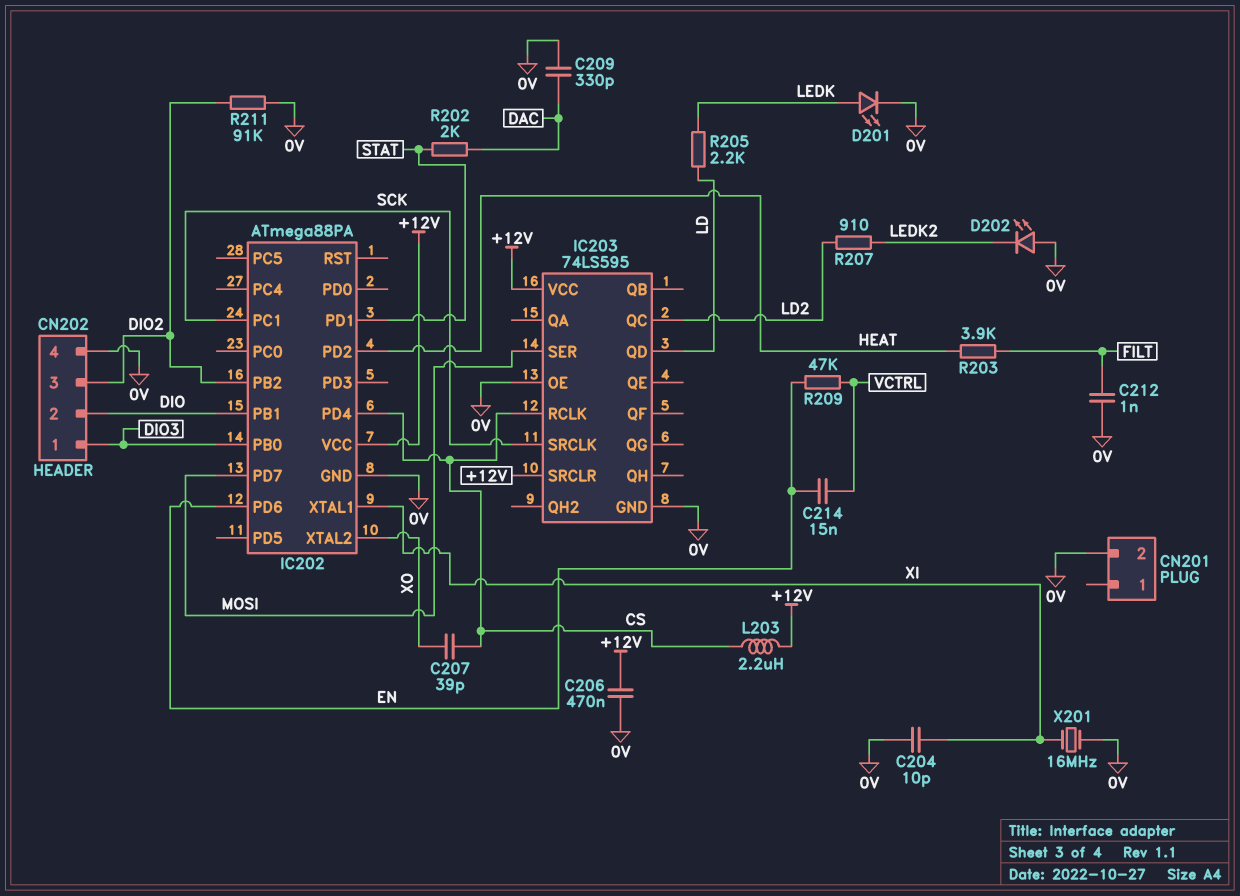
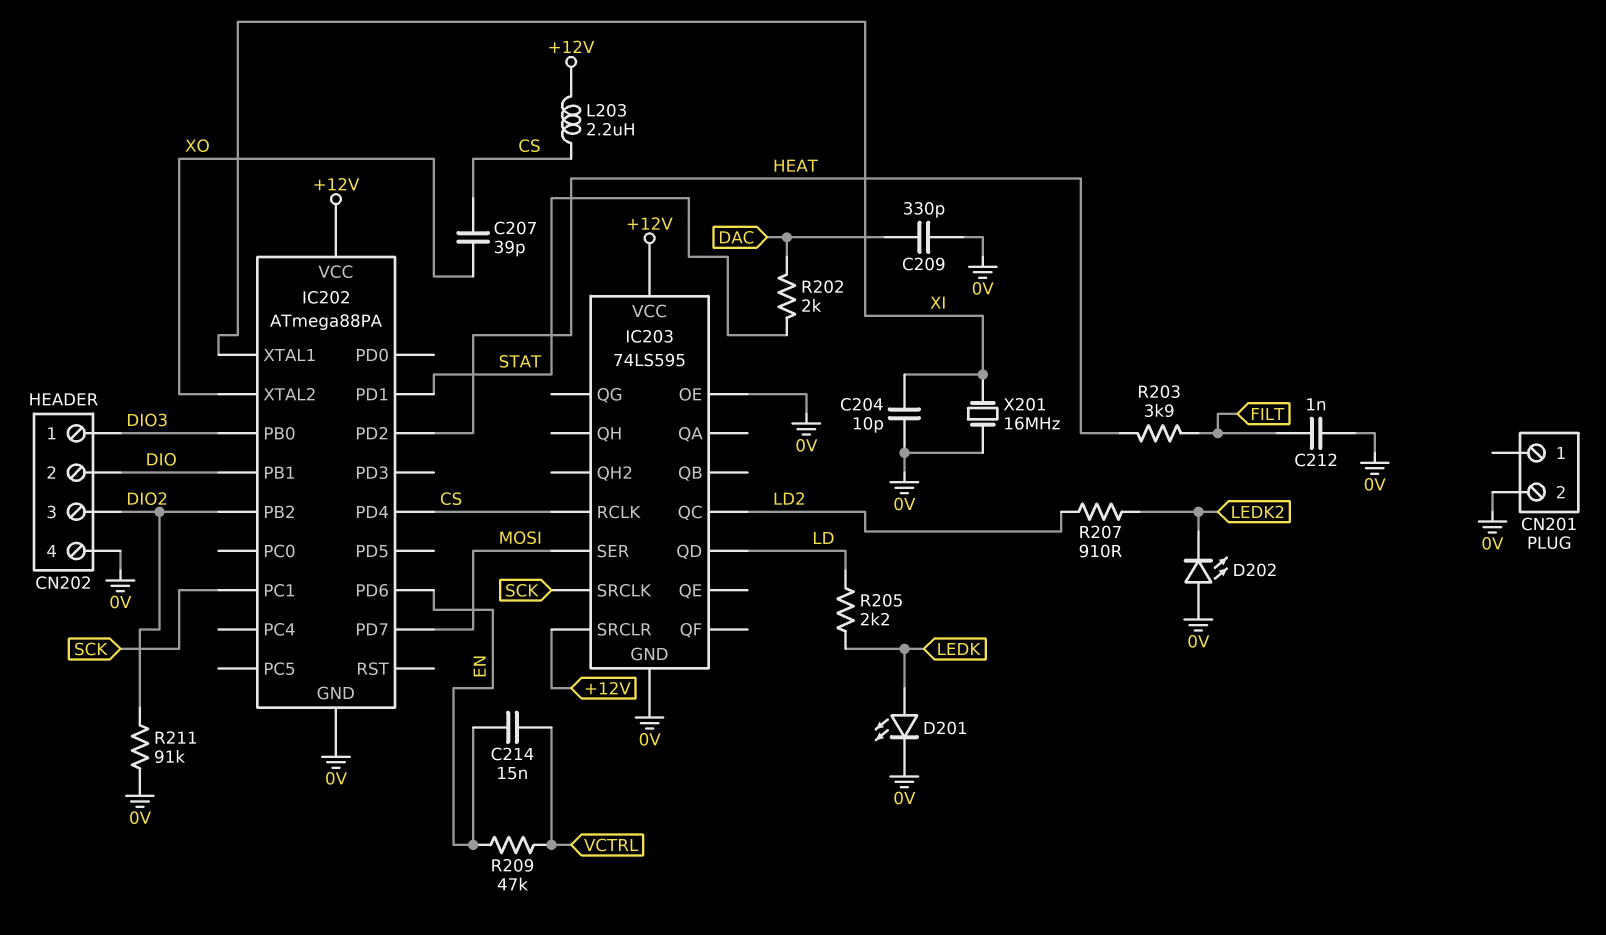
C206: 470nF (+12V, 0V) -> none

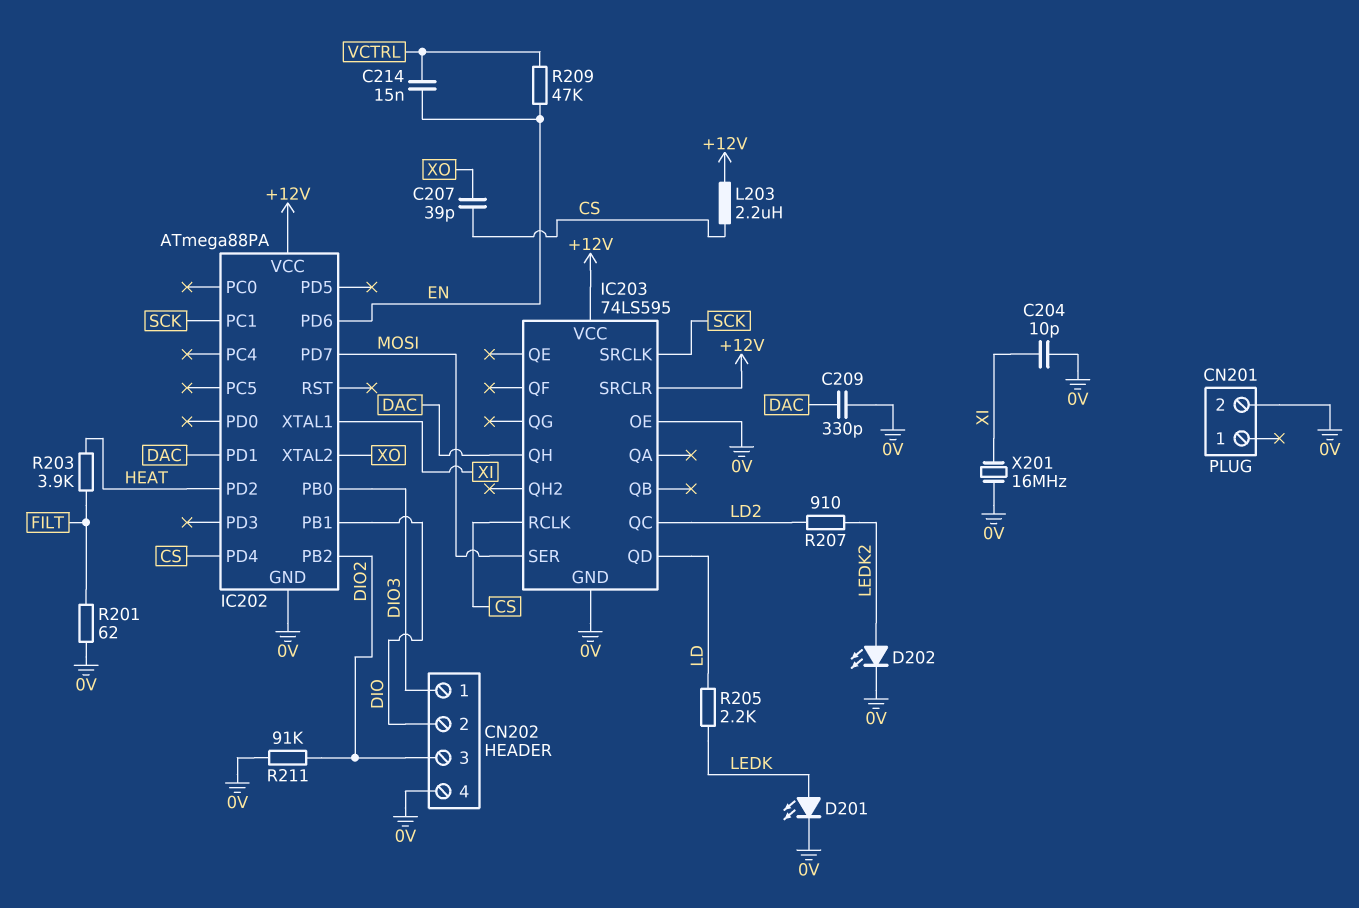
C212: 1nF (0V, FILT) -> none
D202: LED (A 0V, K LEDK2) -> LED (A LEDK2, K 0V)
IC202 pin PD1: STAT -> DAC
IC203 pin QH: none -> DAC
R201: none -> 62 (0V, FILT)
R202: 2k (DAC, STAT) -> none

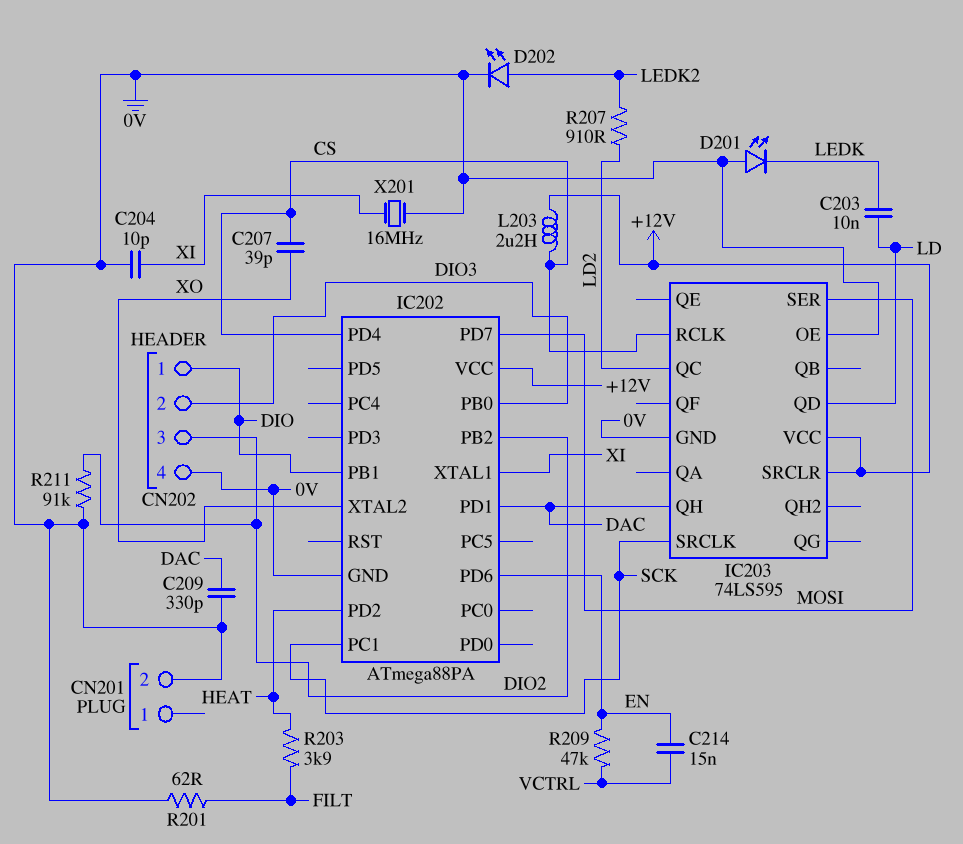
C203: none -> 10nF (LD, LEDK)
CN202 pin 1: DIO3 -> DIO
CN202 pin 2: DIO -> DIO3
D201: LED (A LEDK, K 0V) -> LED (A 0V, K LEDK)
R205: 2.2k (LD, LEDK) -> none

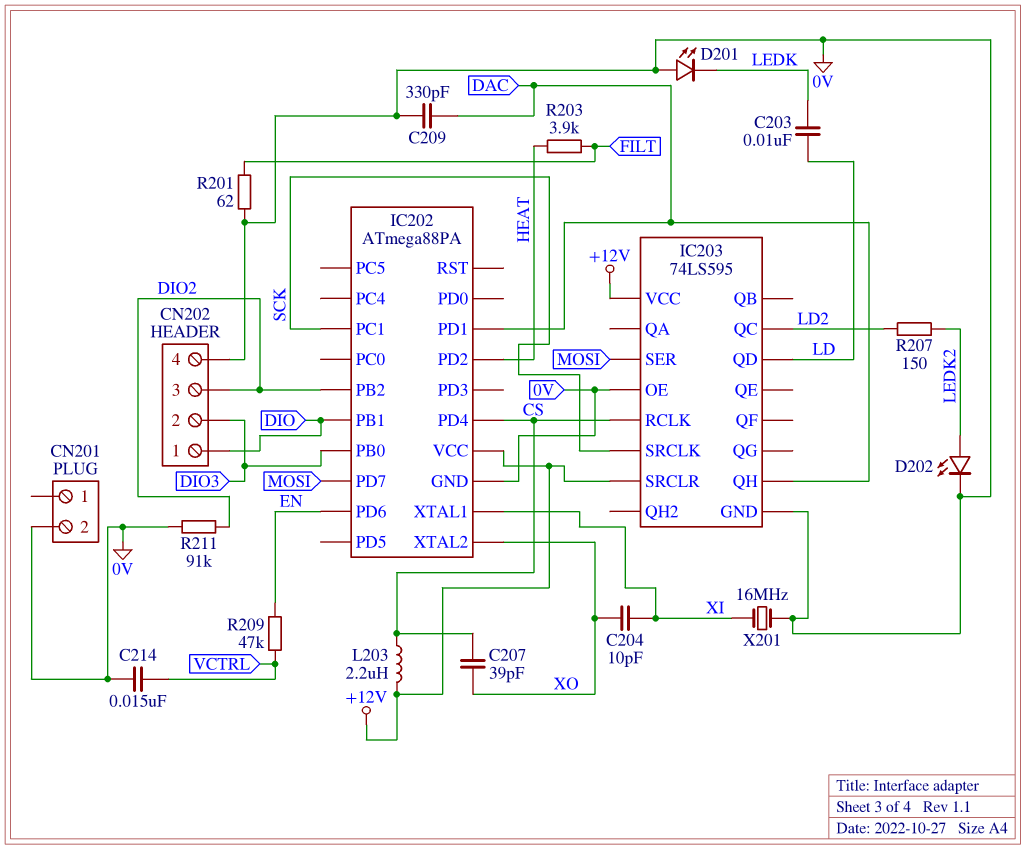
C204: 10pF (0V, XI) -> 10pF (XI, XO)
C214: 15nF (EN, VCTRL) -> 15nF (0V, VCTRL)
R207: 910 (LD2, LEDK2) -> 150 (LD2, LEDK2)

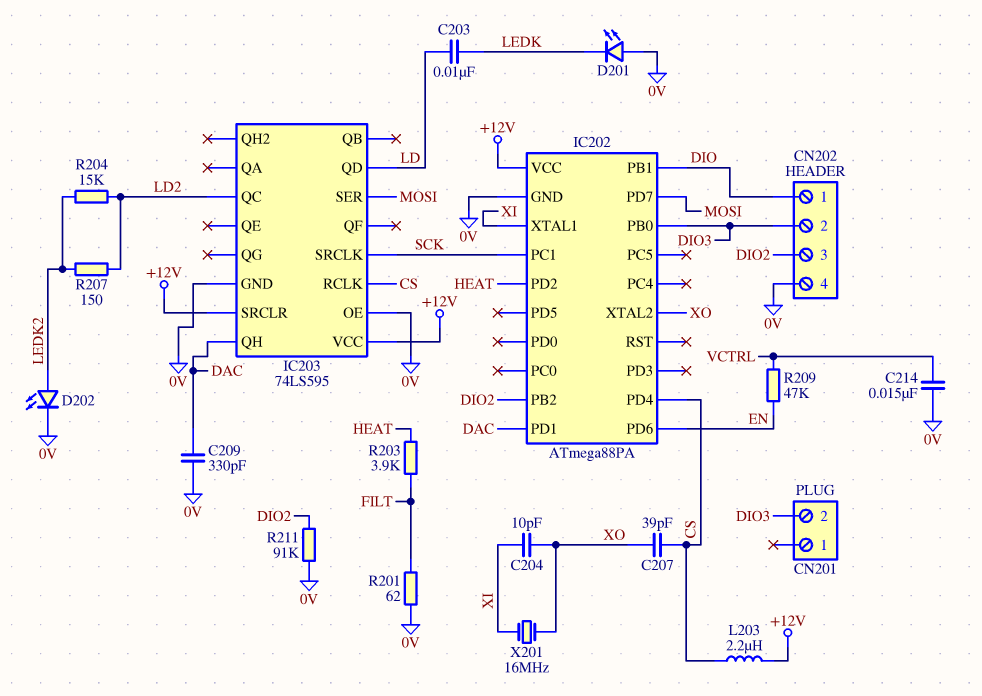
CN201 pin 2: 0V -> DIO3
R204: none -> 15k (LD2, LEDK2)
X201: 16MHz (0V, XI) -> 16MHz (XI, XO)

